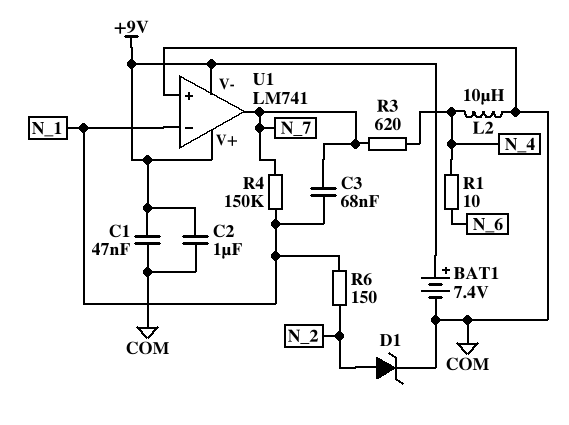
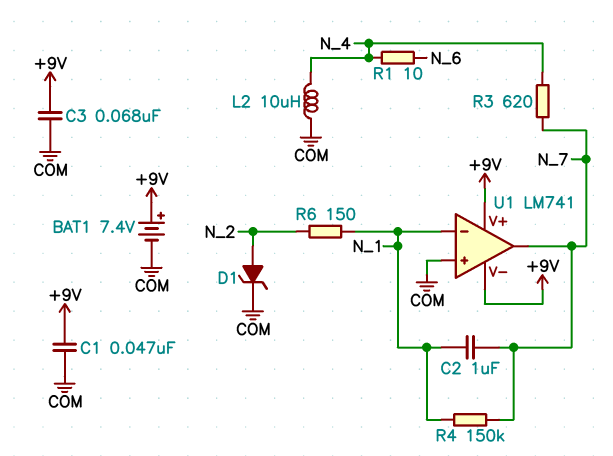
C2: 1uF (+9V, COM) -> 1uF (N_1, N_7)
C3: 68nF (N_1, N_7) -> 68nF (+9V, COM)

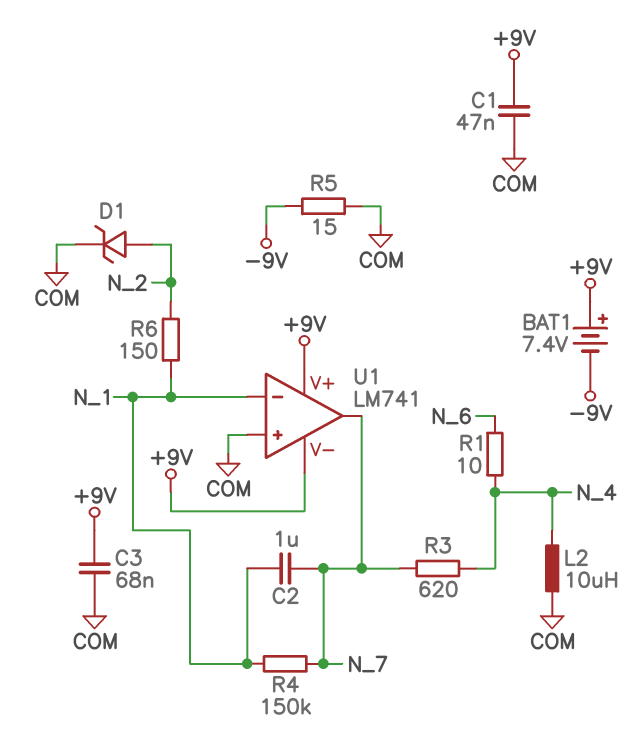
BAT1: 7.4V (plus +9V, minus COM) -> 7.4V (plus +9V, minus -9V)
R5: none -> 15 (-9V, COM)

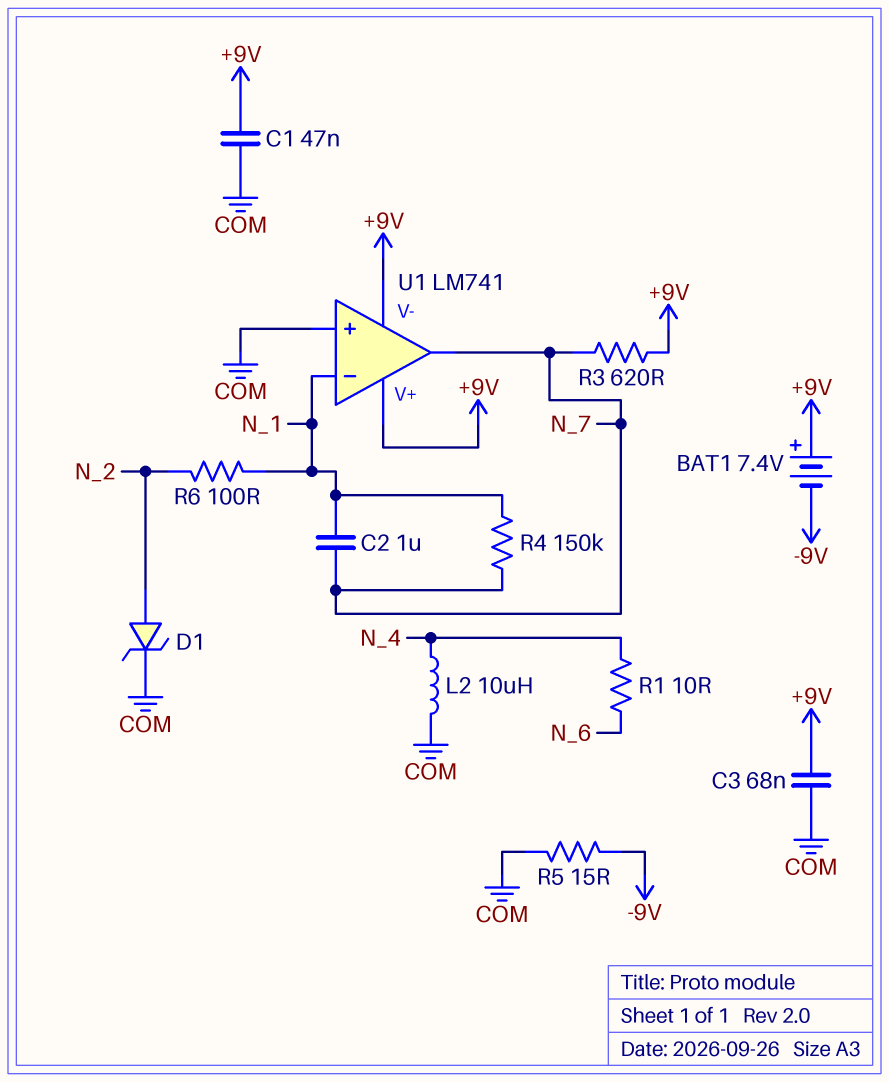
R3: 620 (N_4, N_7) -> 620 (+9V, N_7)
R6: 150 (N_1, N_2) -> 100 (N_1, N_2)

